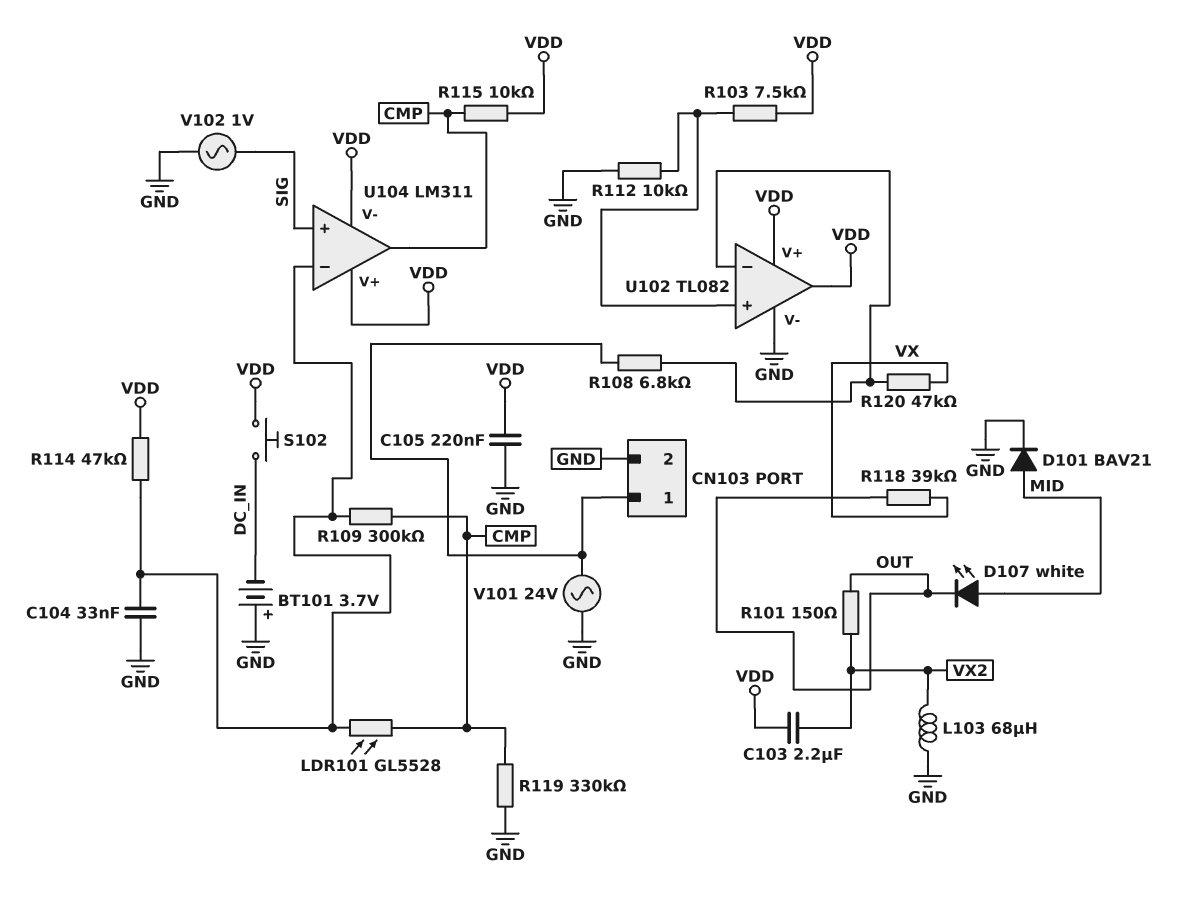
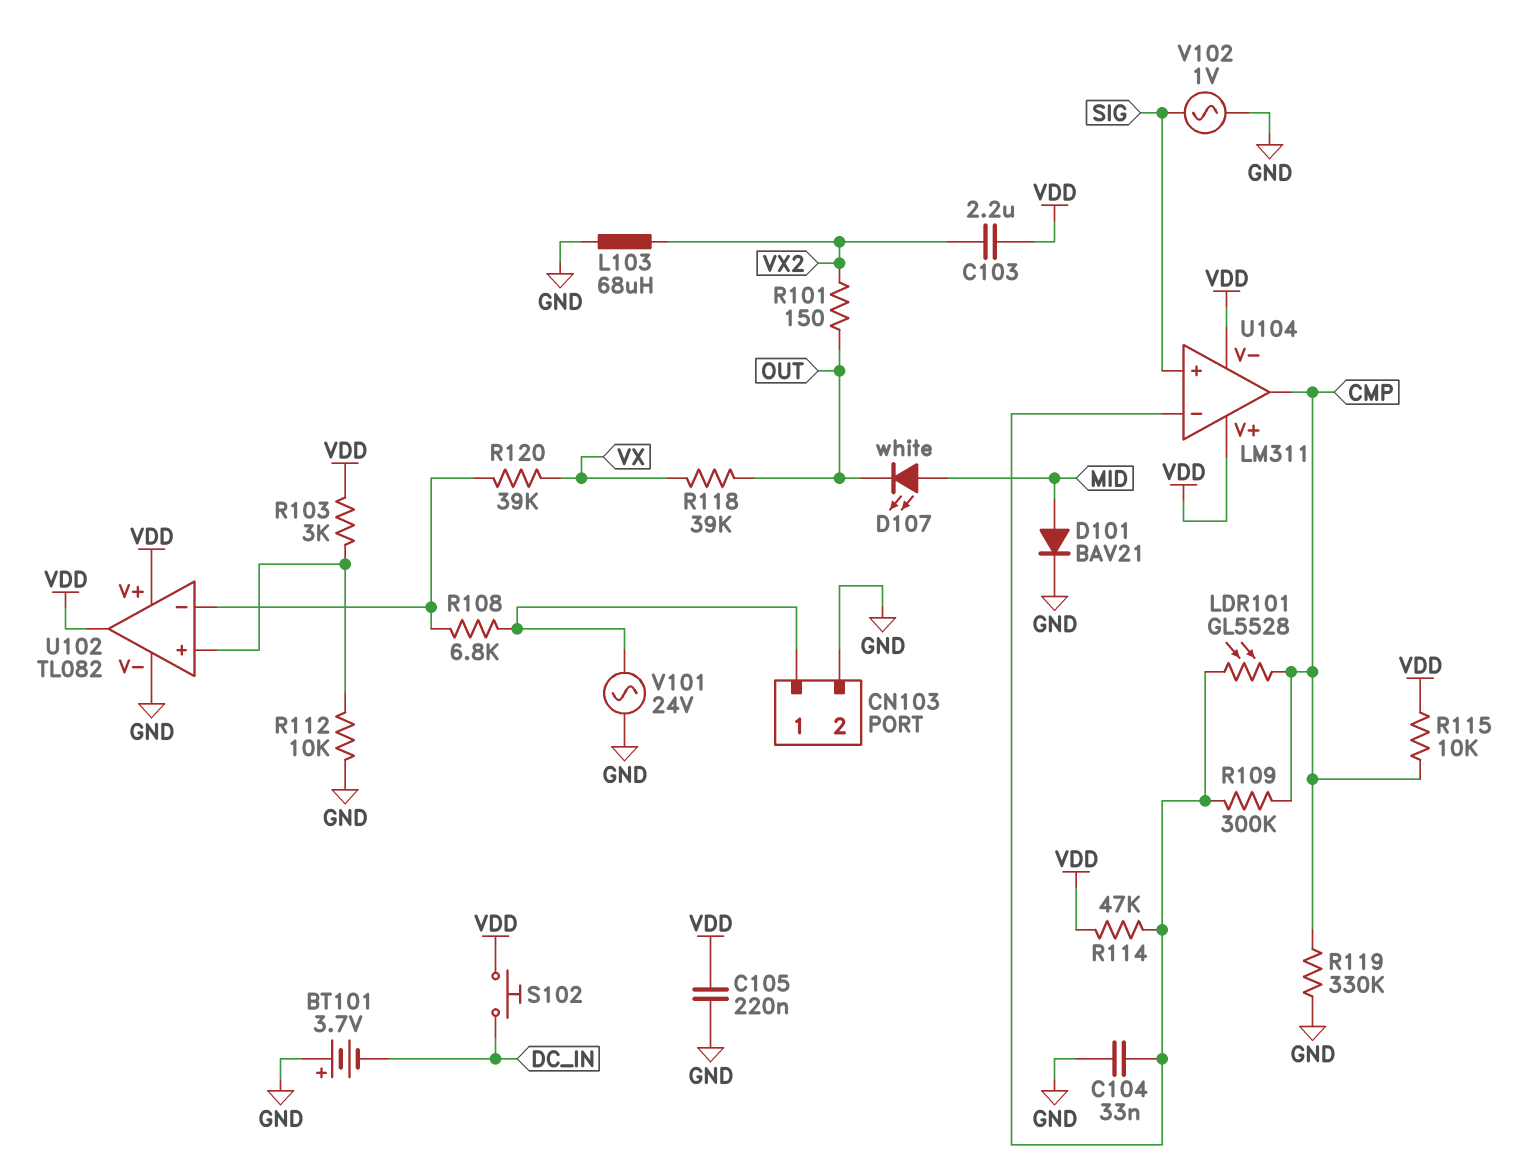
R103: 7.5k (U102/in+, VDD) -> 3k (U102/in+, VDD)
R120: 47k (U102/in-, VX) -> 39k (U102/in-, VX)

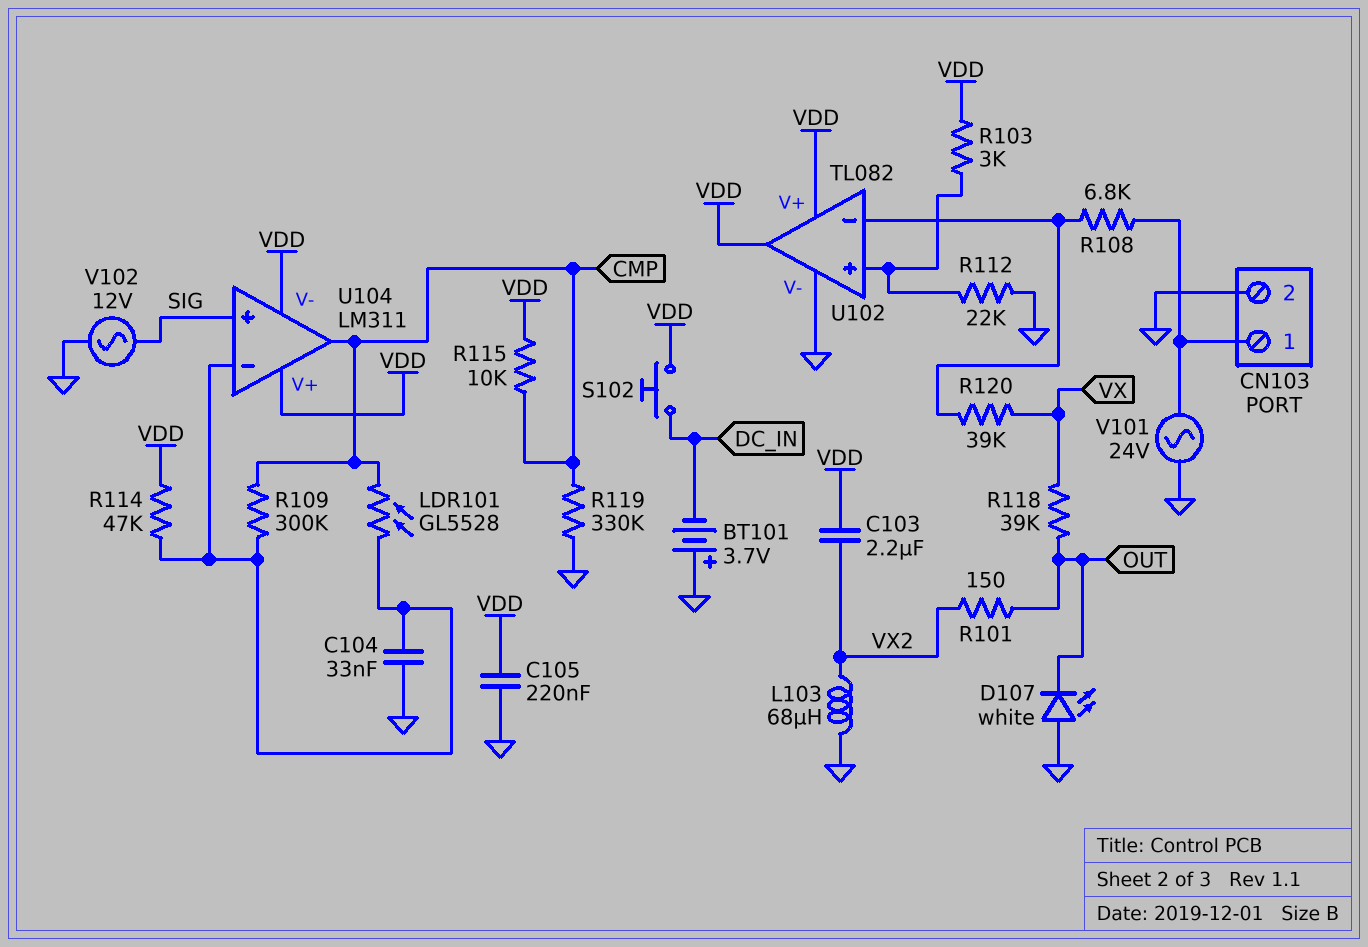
D101: diode BAV21 (A MID, K GND) -> none
D107: LED white (A MID, K OUT) -> LED white (A GND, K OUT)
R112: 10k (GND, U102/in+) -> 22k (GND, U102/in+)
V102: AC 1V (GND, SIG) -> AC 12V (GND, SIG)

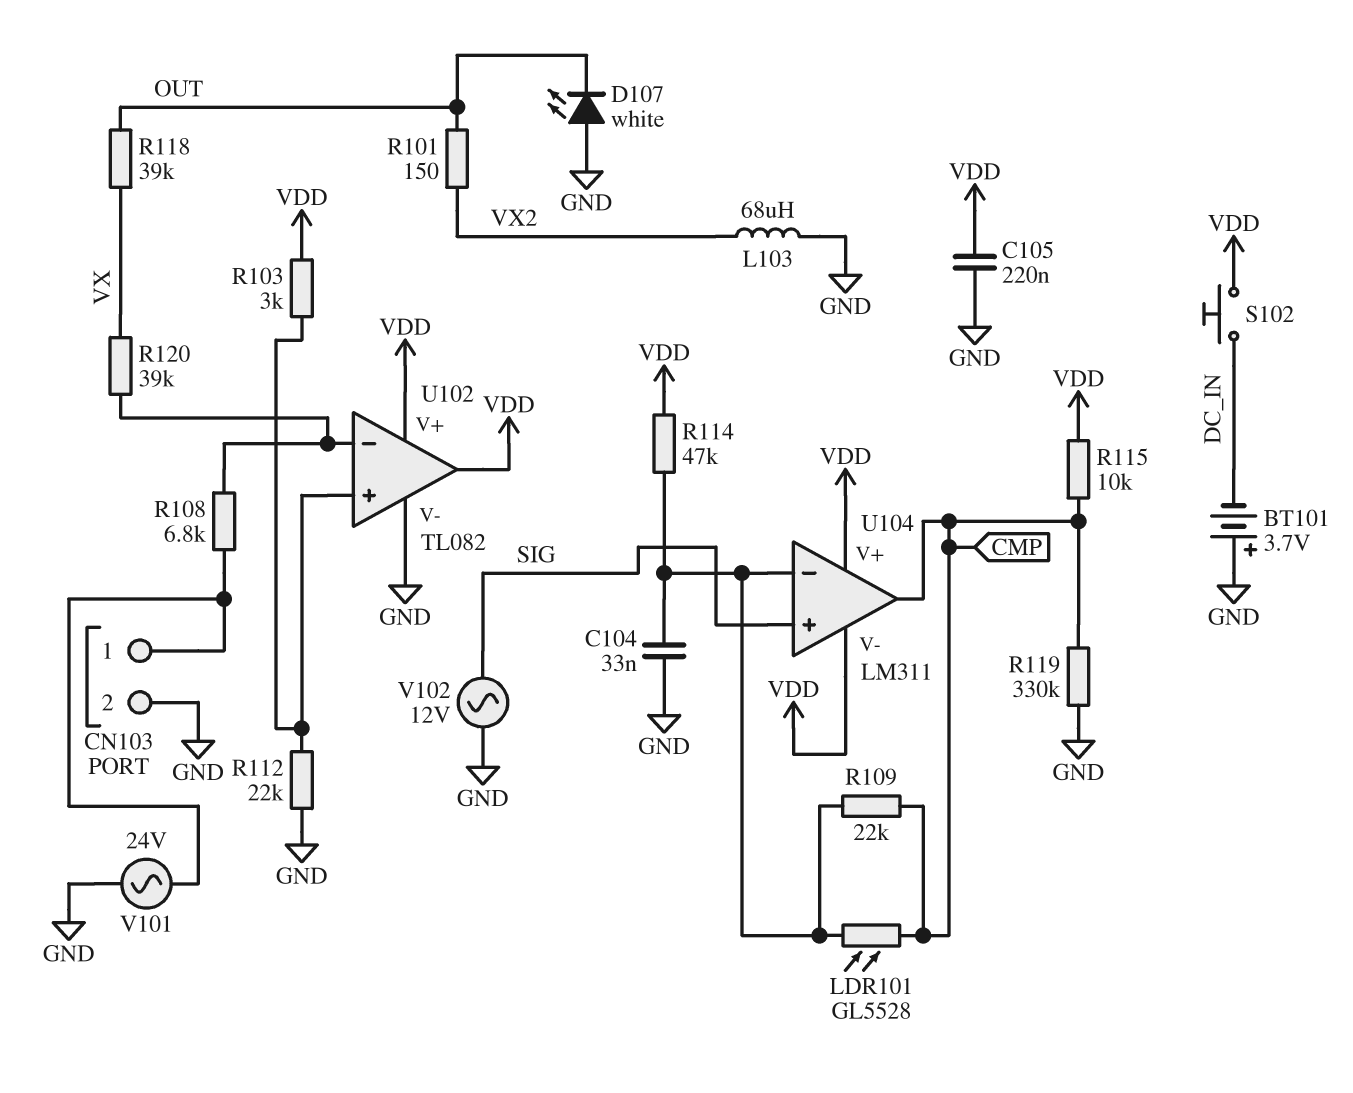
C103: 2.2uF (VDD, VX2) -> none
R109: 300k (CMP, U104/in-) -> 22k (CMP, U104/in-)

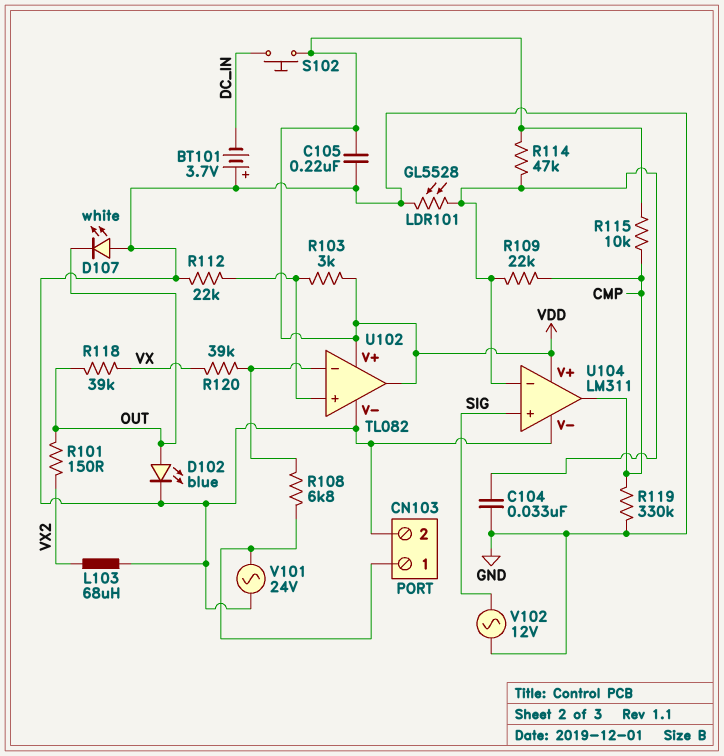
D102: none -> LED blue (A OUT, K GND)
LDR101: GL5528 (CMP, U104/in-) -> GL5528 (GND, U104/in-)
U104 pin V-: VDD -> GND

